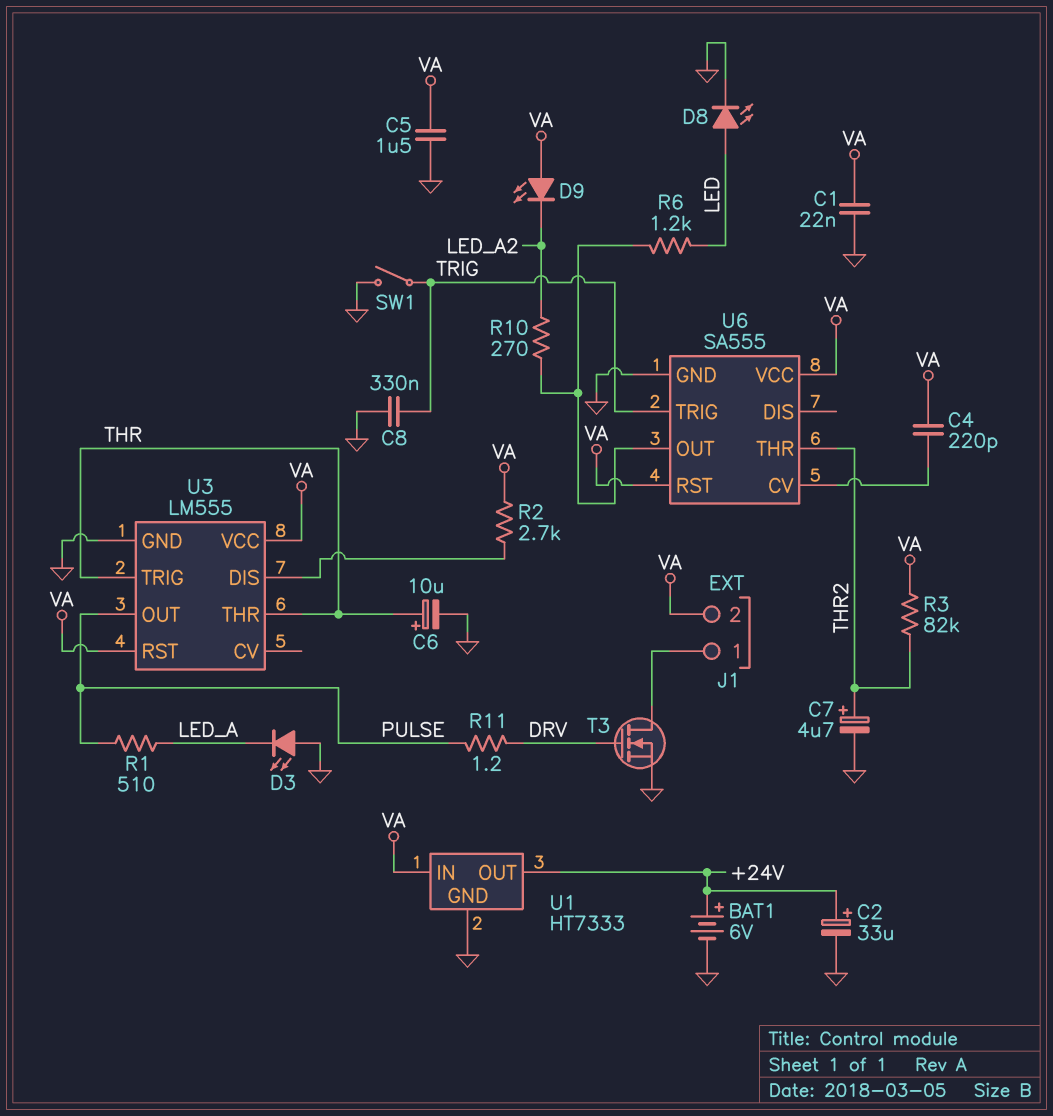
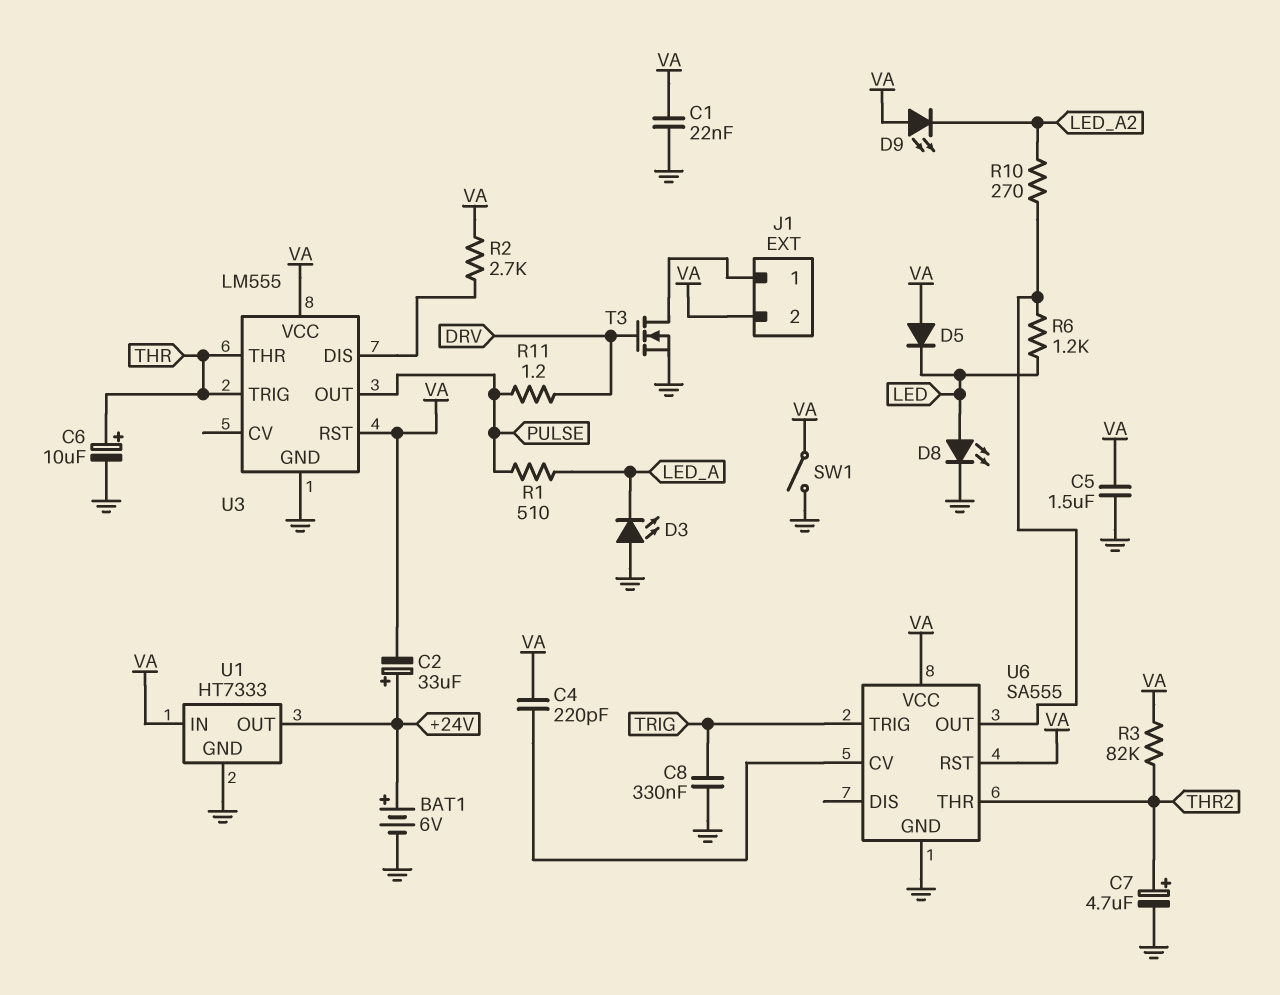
C2: 33uF (plus +24V, minus GND) -> 33uF (plus +24V, minus VA)
D5: none -> diode (A VA, K LED)
SW1: switch (GND, TRIG) -> switch (GND, VA)

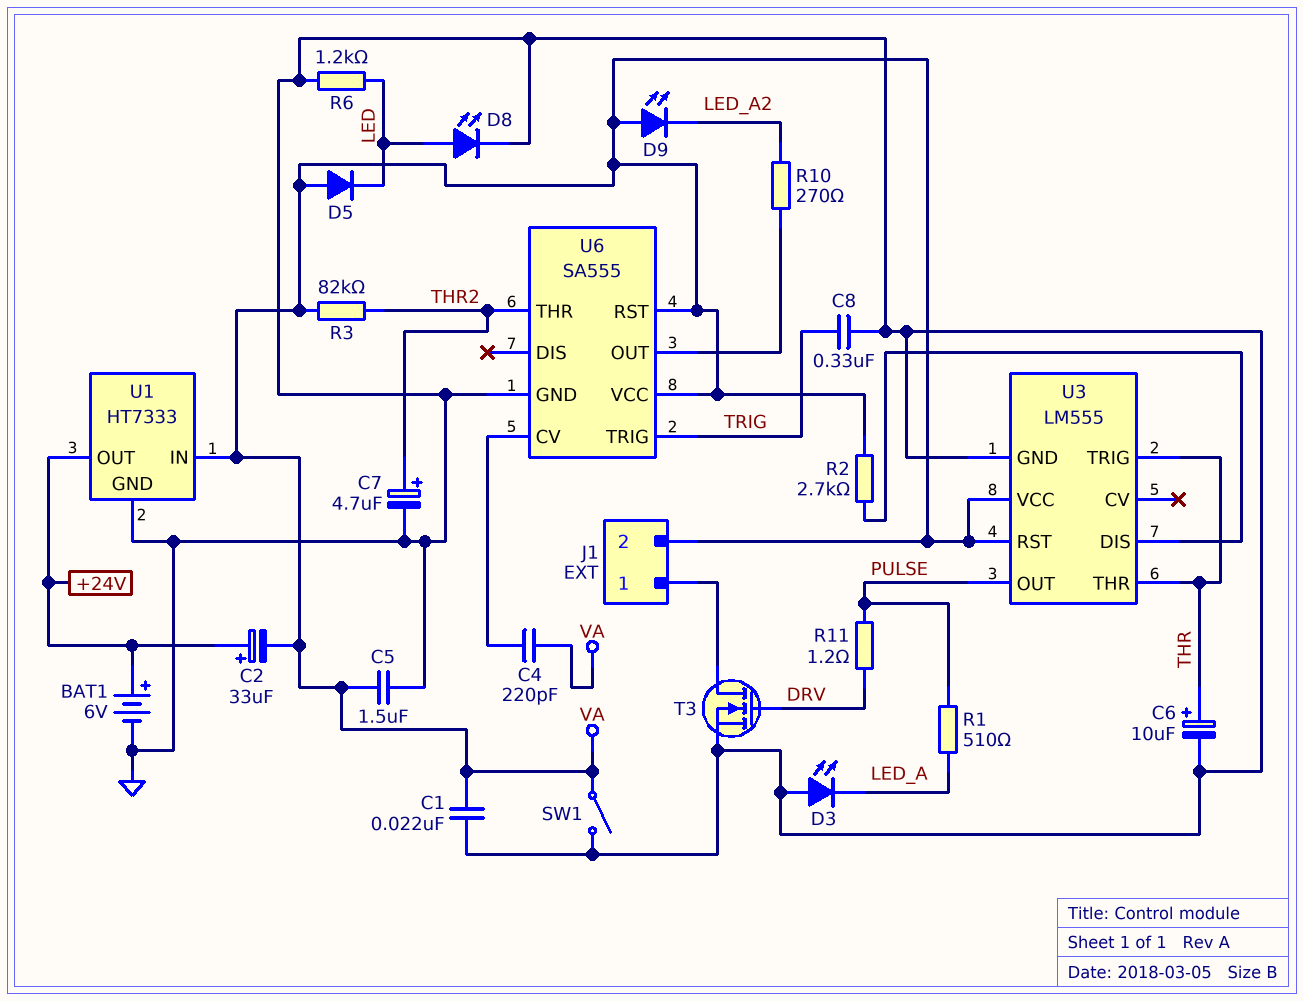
R6: 1.2k (LED, U6/OUT) -> 1.2k (GND, LED)

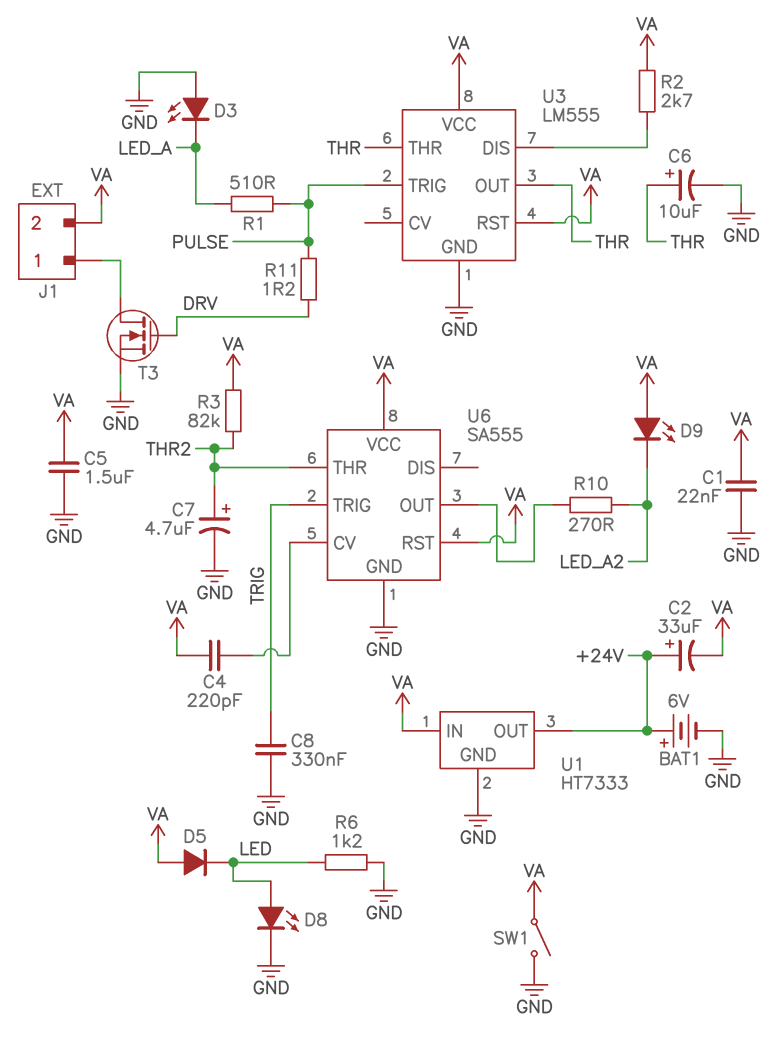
U3 pin OUT: PULSE -> THR
U3 pin TRIG: THR -> PULSE

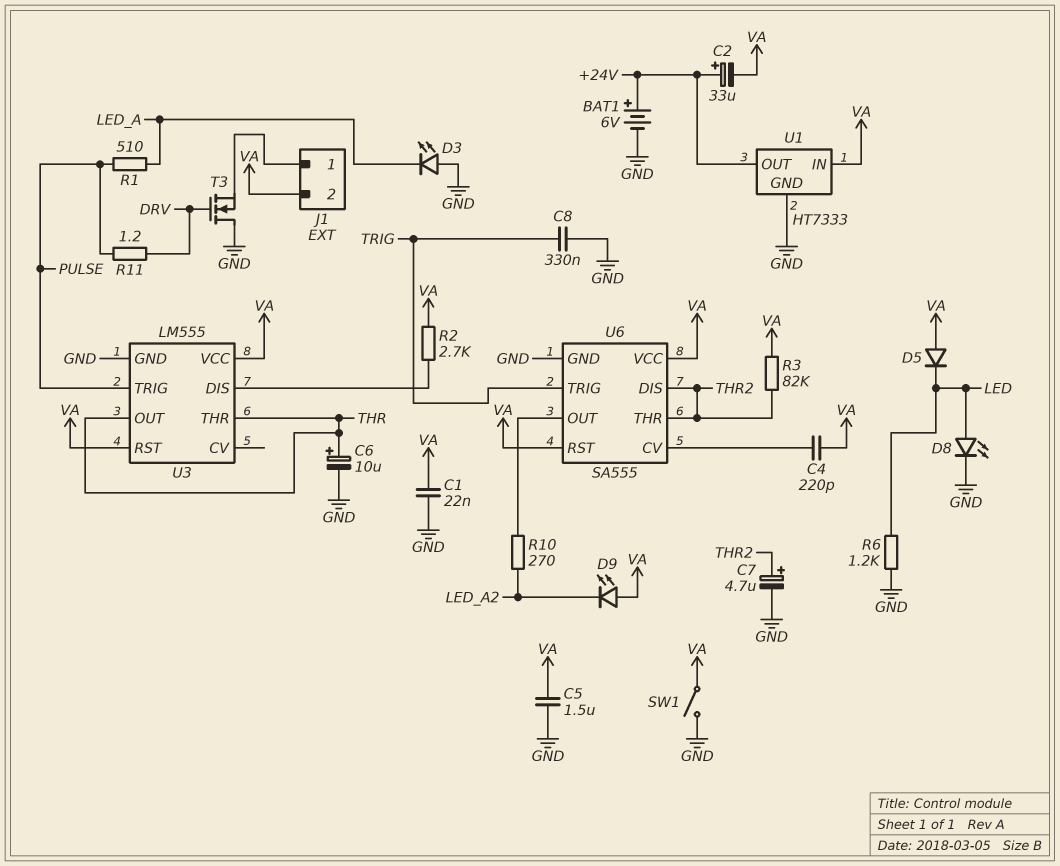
T3: NMOS (G DRV, D J1/1, S GND) -> NMOS (G DRV, D GND, S J1/1)
U6 pin DIS: none -> THR2

